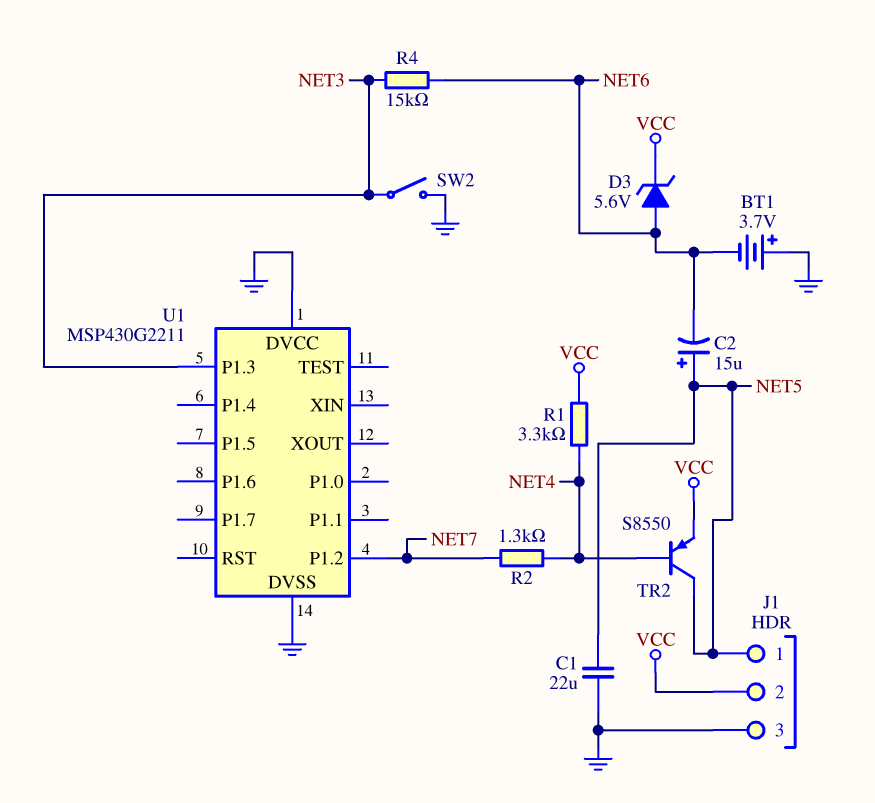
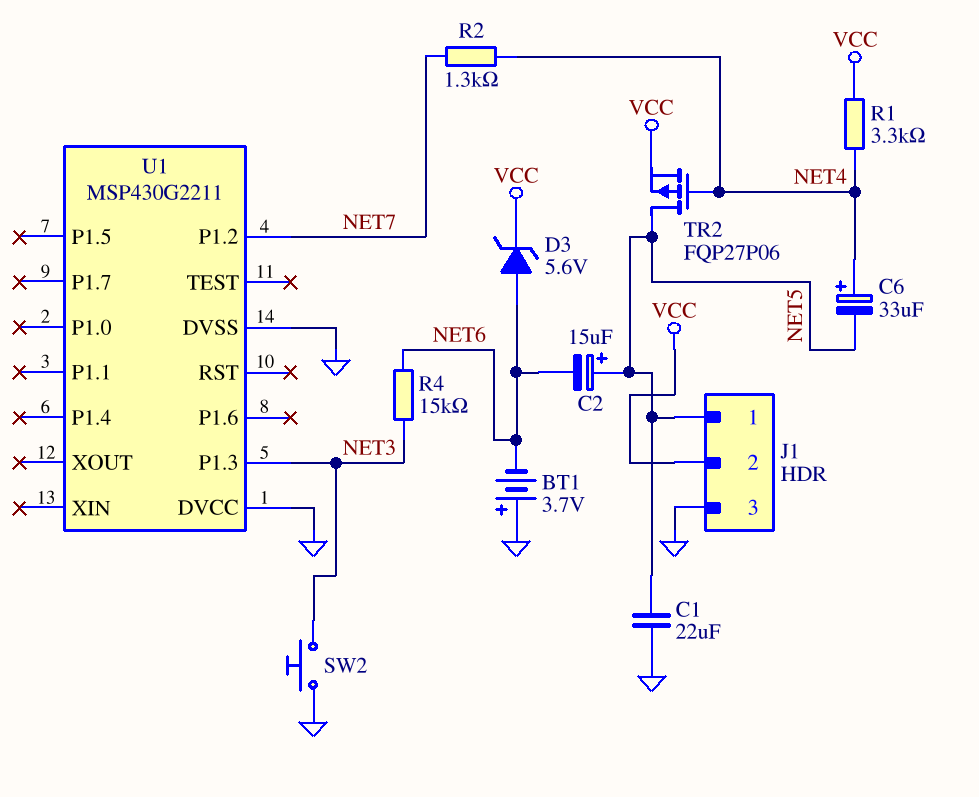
C6: none -> 33uF (plus NET4, minus NET5)
SW2: switch (GND, NET3) -> button (GND, NET3)
TR2: PNP S8550 (B NET4, C NET5, E VCC) -> PMOS FQP27P06 (G NET4, D NET5, S VCC)

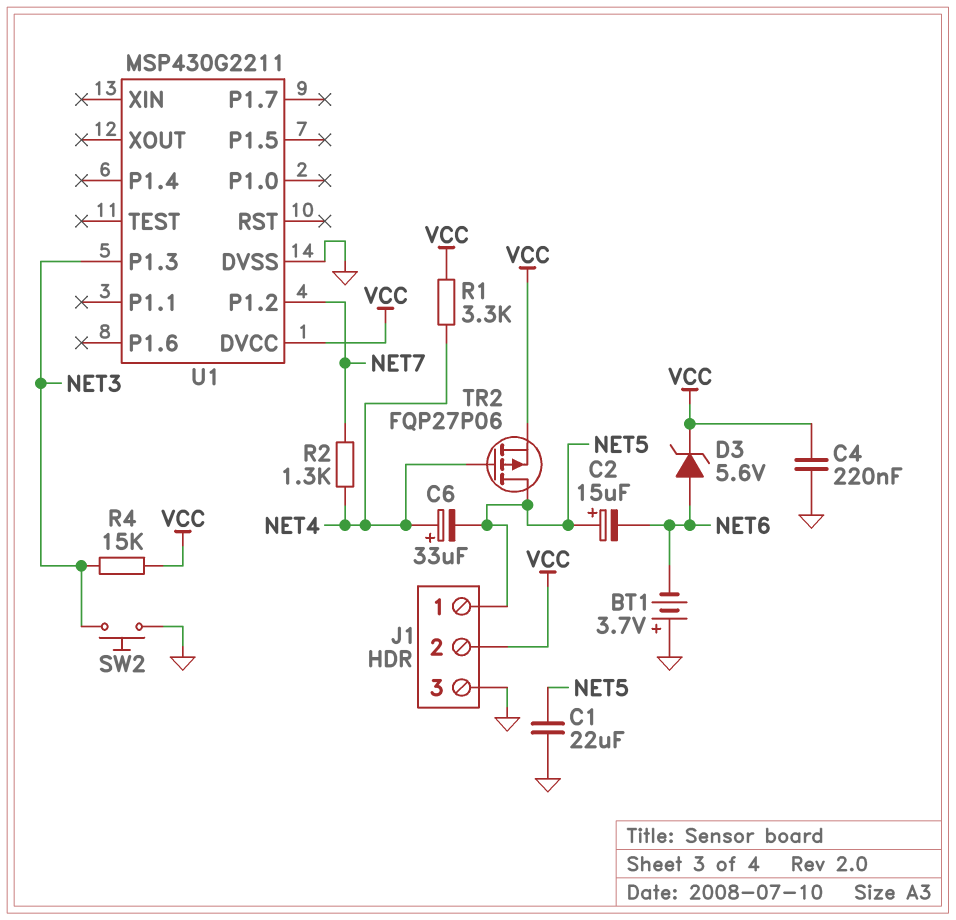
C4: none -> 220nF (GND, VCC)
R4: 15k (NET3, NET6) -> 15k (NET3, VCC)
U1 pin DVCC: GND -> VCC

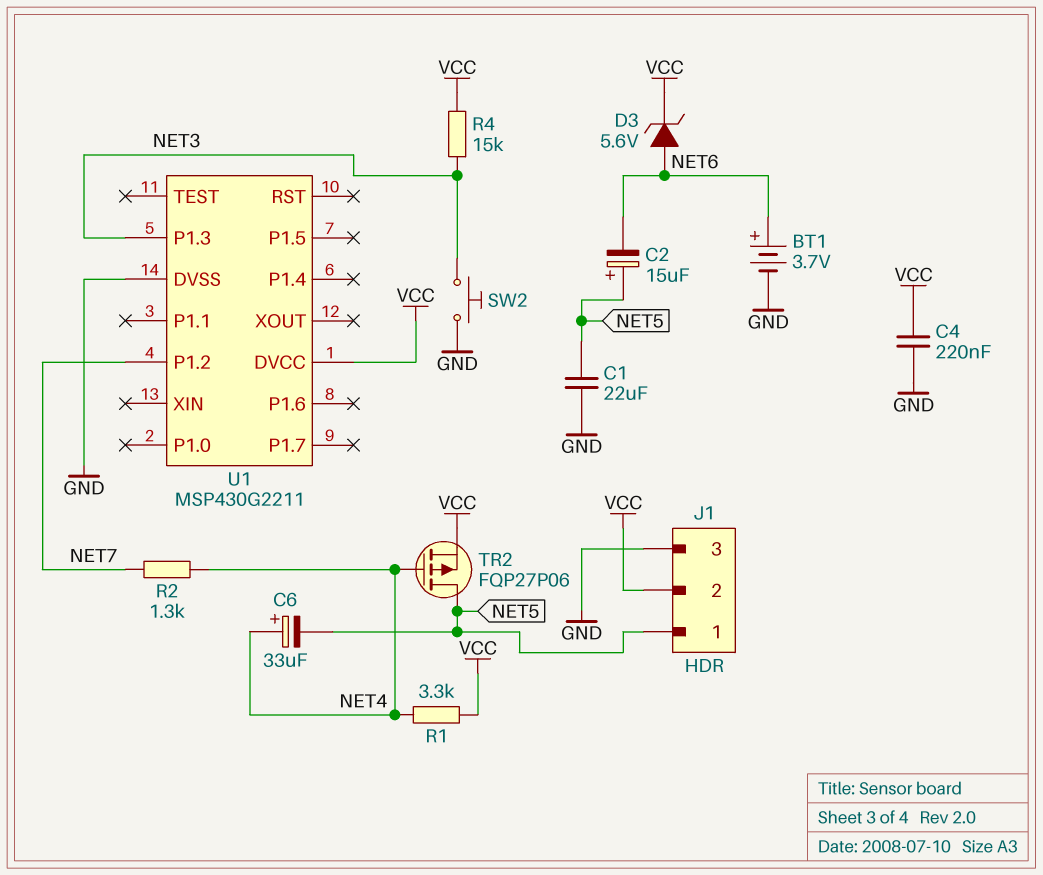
BT1: 3.7V (plus GND, minus NET6) -> 3.7V (plus NET6, minus GND)

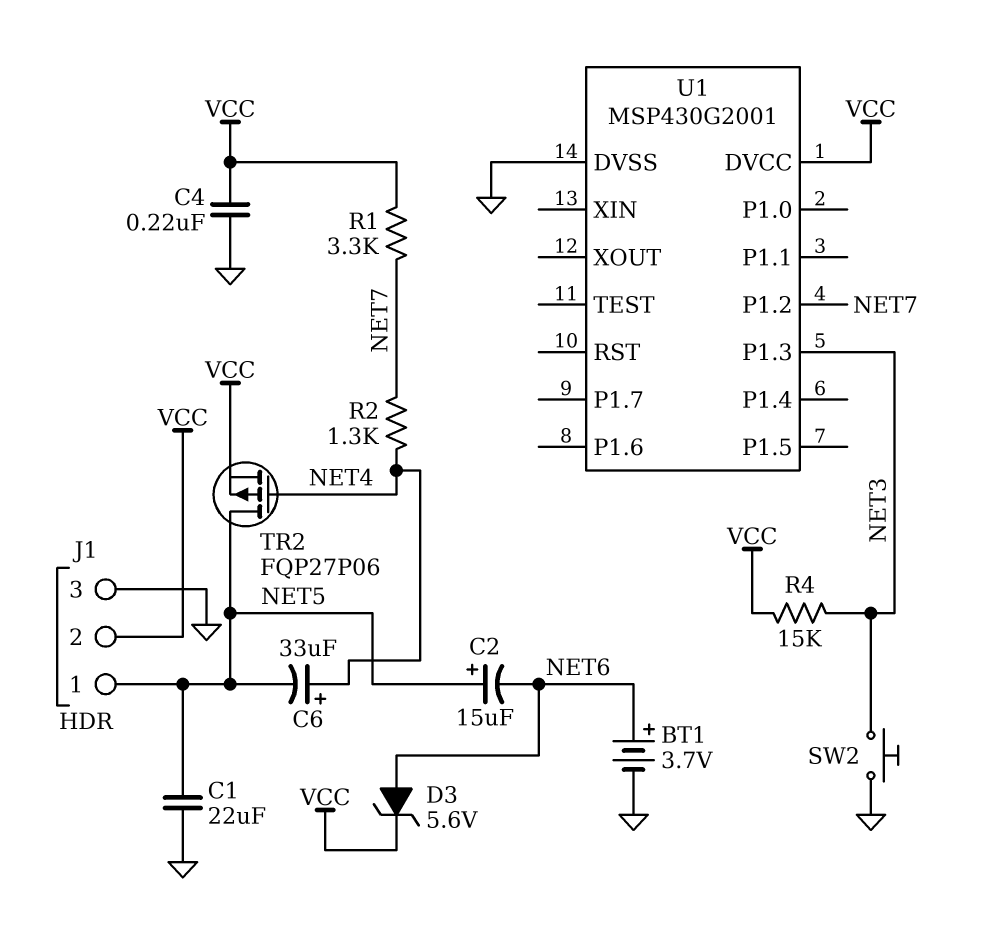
R1: 3.3k (NET4, VCC) -> 3.3k (NET7, VCC)
U1: MSP430G2211 -> MSP430G2001

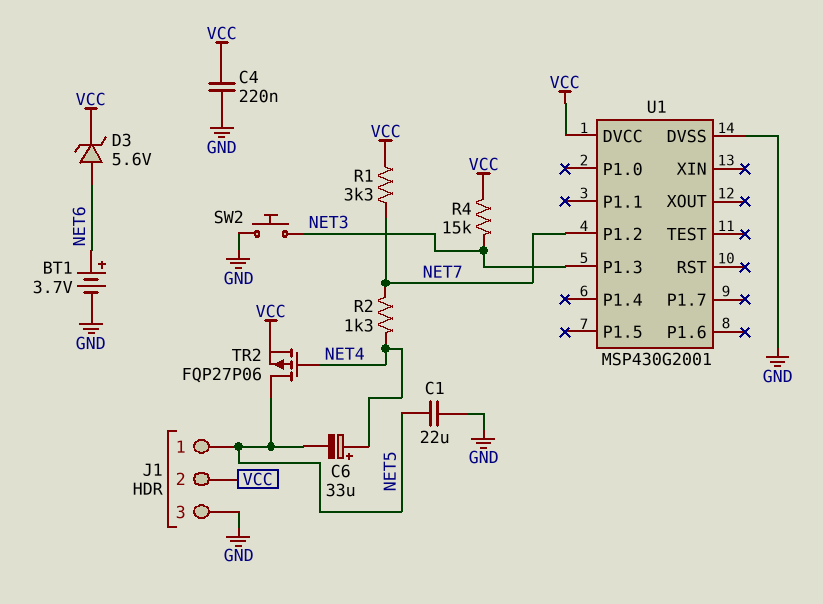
C2: 15uF (plus NET5, minus NET6) -> none

